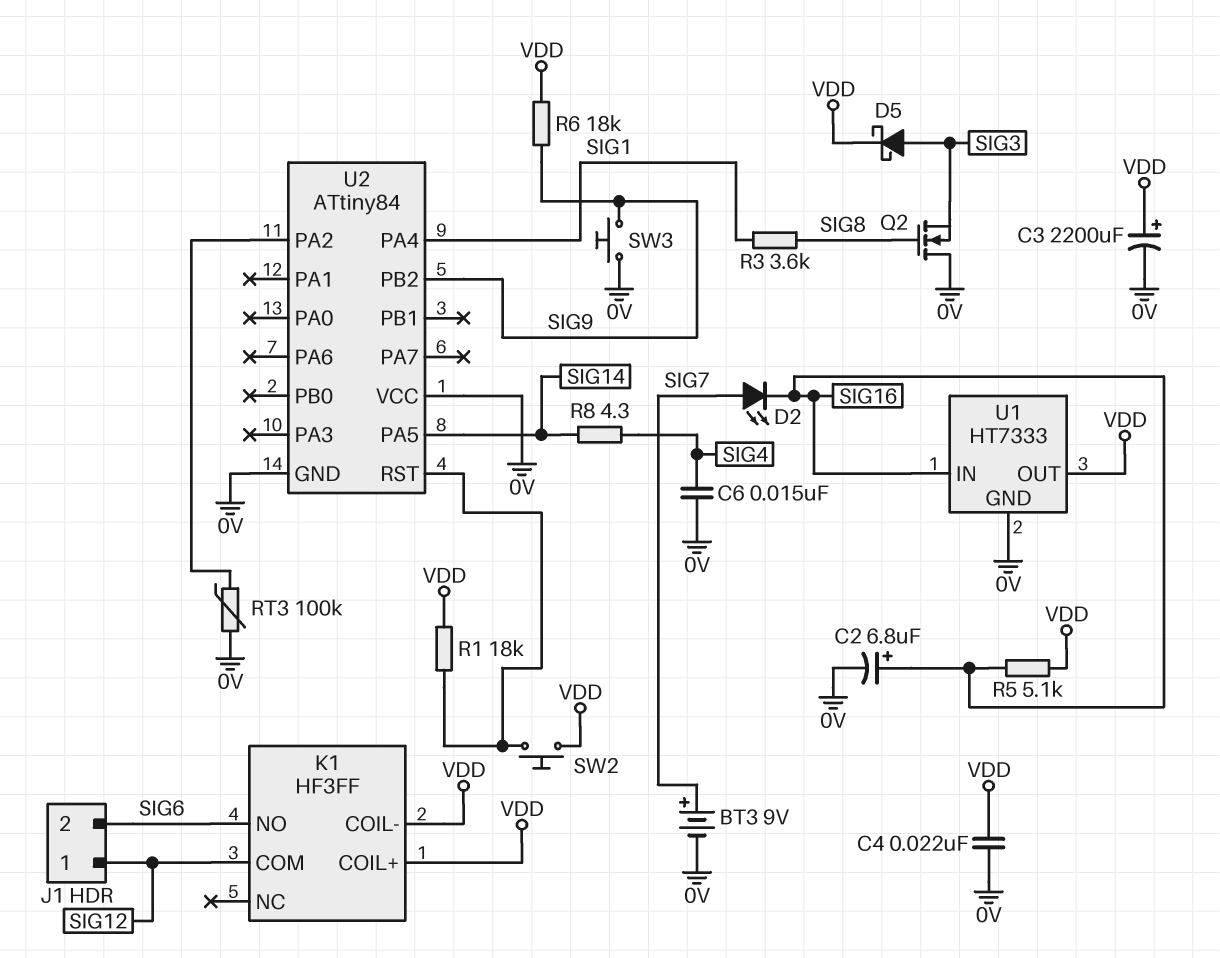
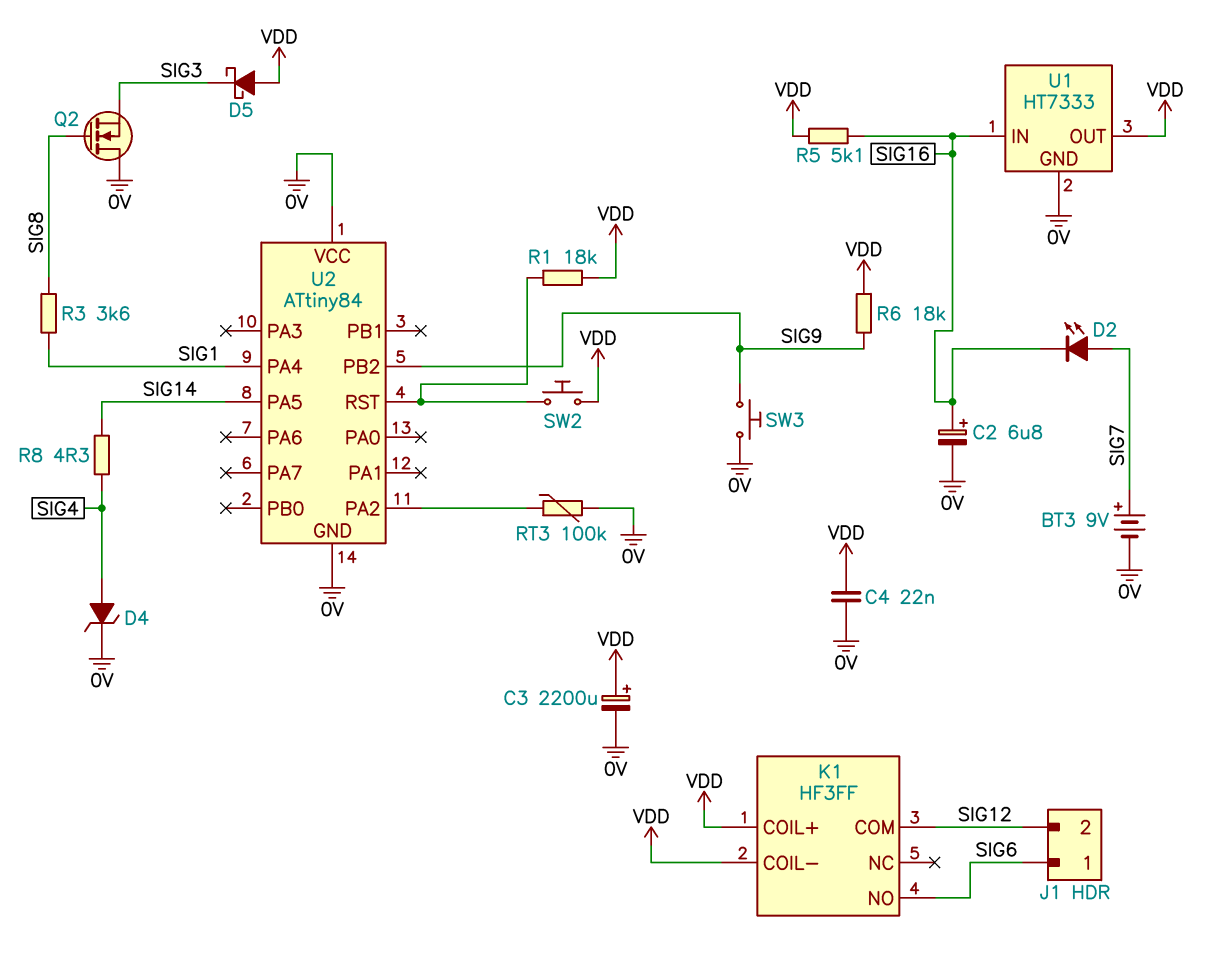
C6: 15nF (0V, SIG4) -> none
D4: none -> zener (A SIG4, K 0V)
D5: schottky (A SIG3, K VDD) -> schottky (A VDD, K SIG3)
J1 pin 1: SIG12 -> SIG6
J1 pin 2: SIG6 -> SIG12

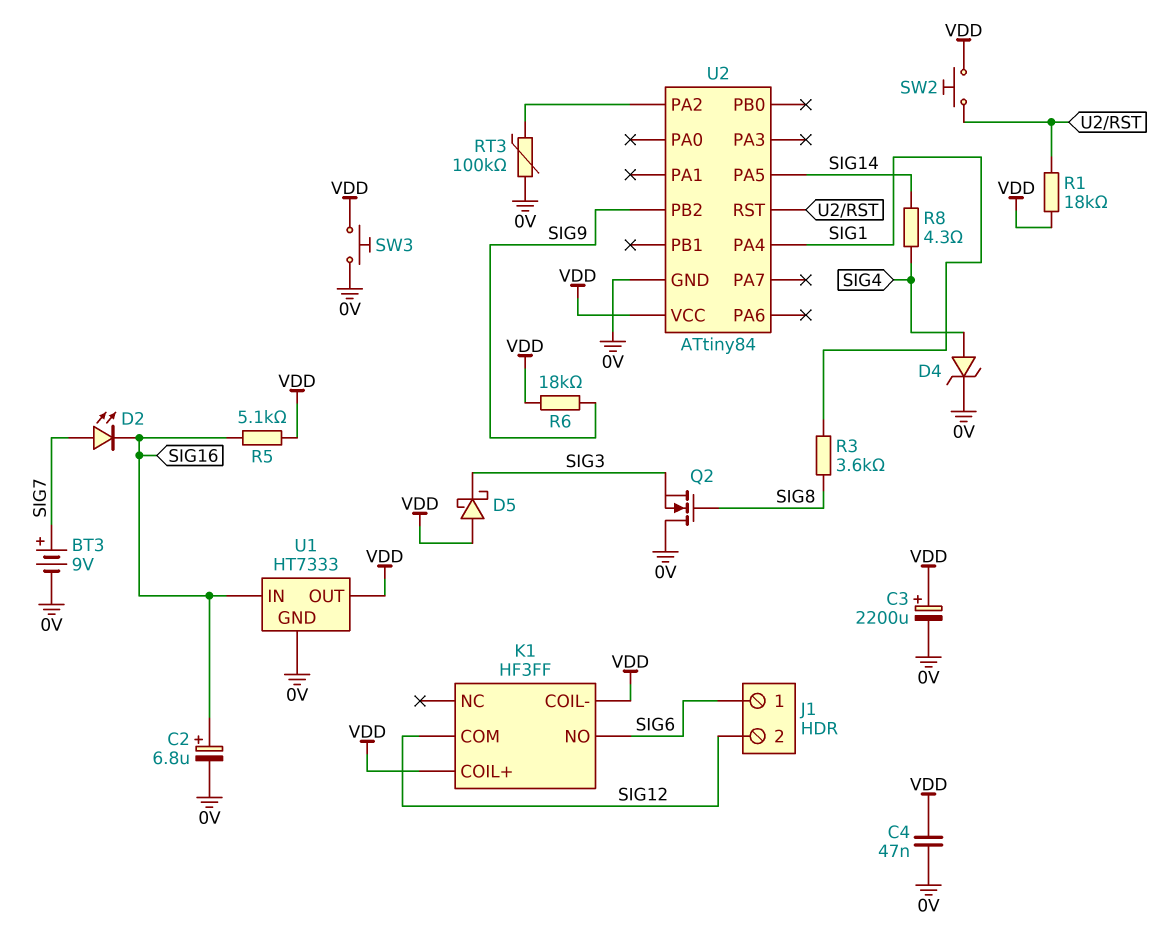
C4: 22nF (0V, VDD) -> 47nF (0V, VDD)
SW3: button (0V, SIG9) -> button (0V, VDD)
U2 pin VCC: 0V -> VDD

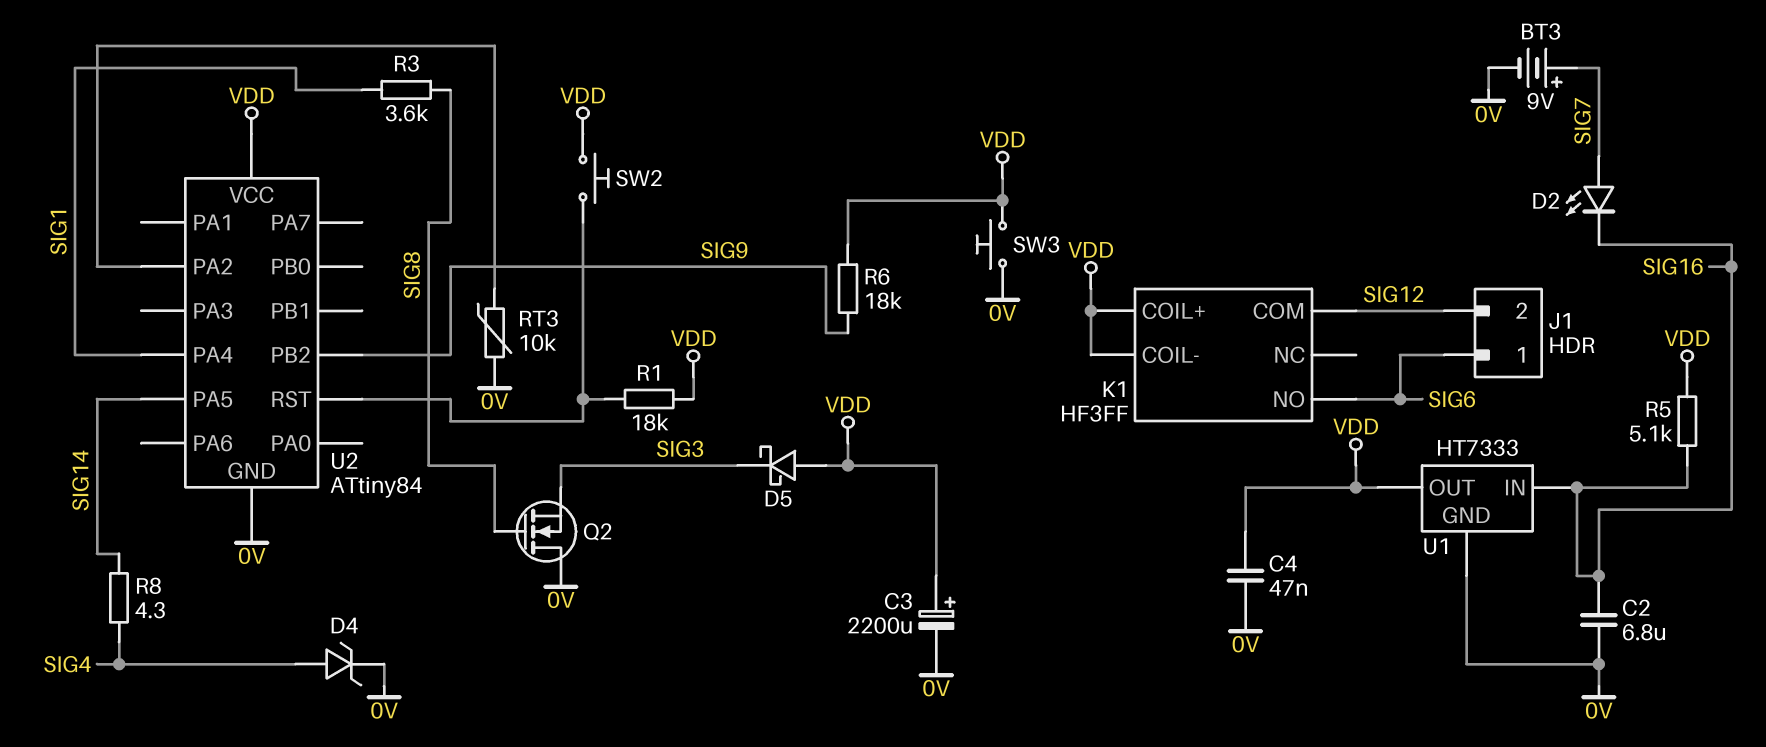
C2: 6.8uF (plus SIG16, minus 0V) -> 6.8uF (0V, SIG16)
RT3: 100k (0V, U2/PA2) -> 10k (0V, U2/PA2)

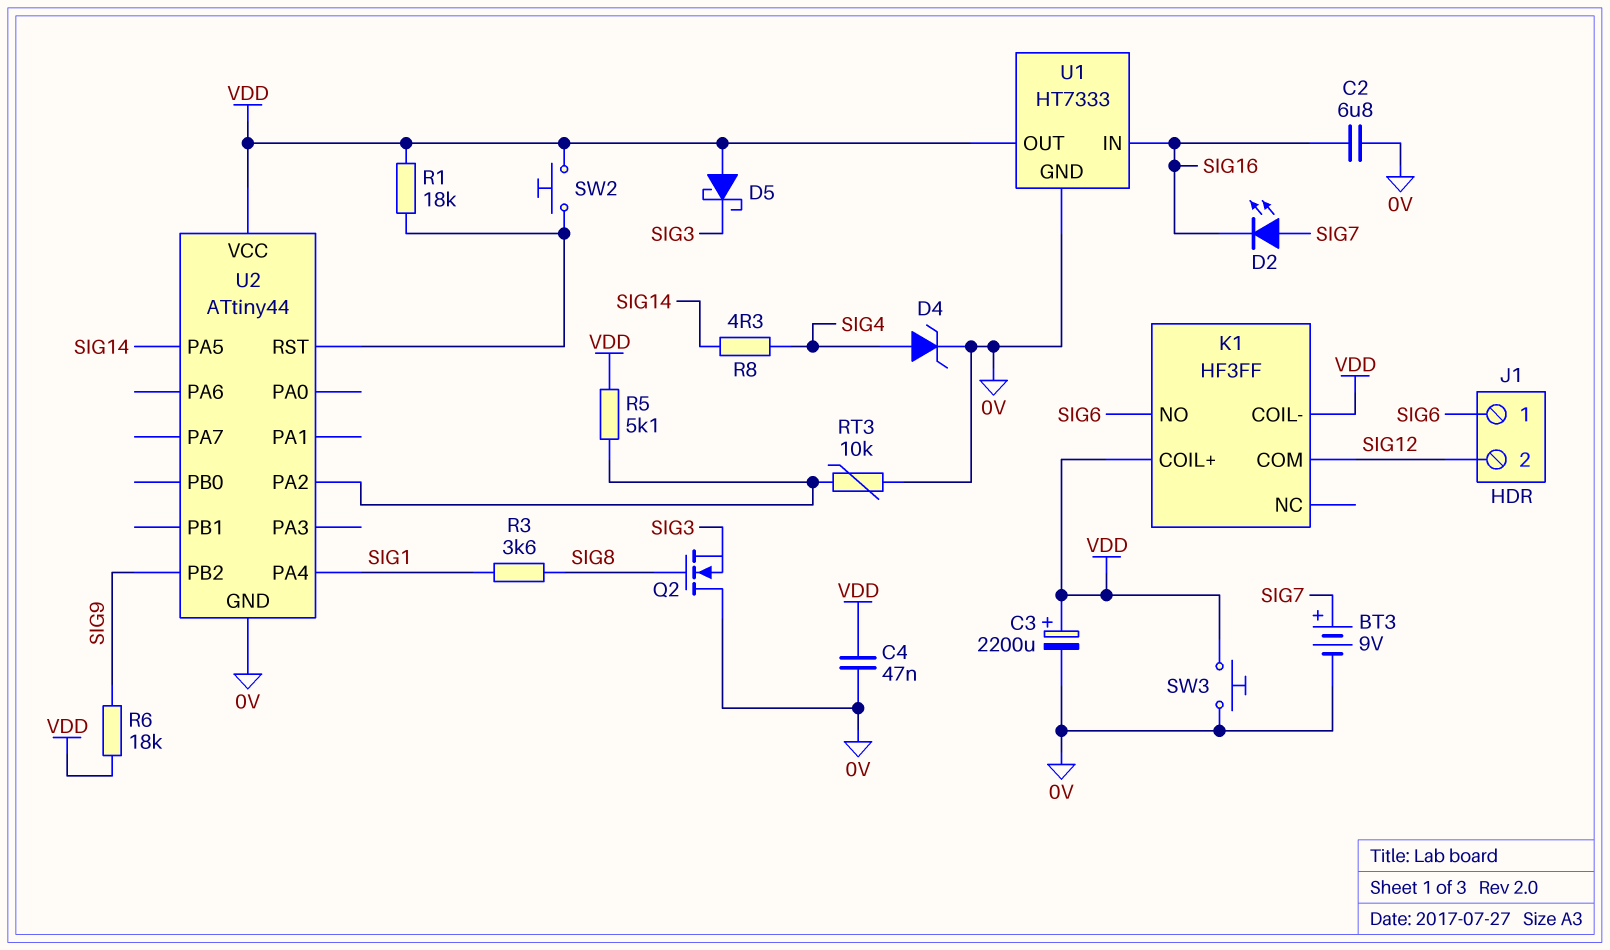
R5: 5.1k (SIG16, VDD) -> 5.1k (U2/PA2, VDD)
U2: ATtiny84 -> ATtiny44

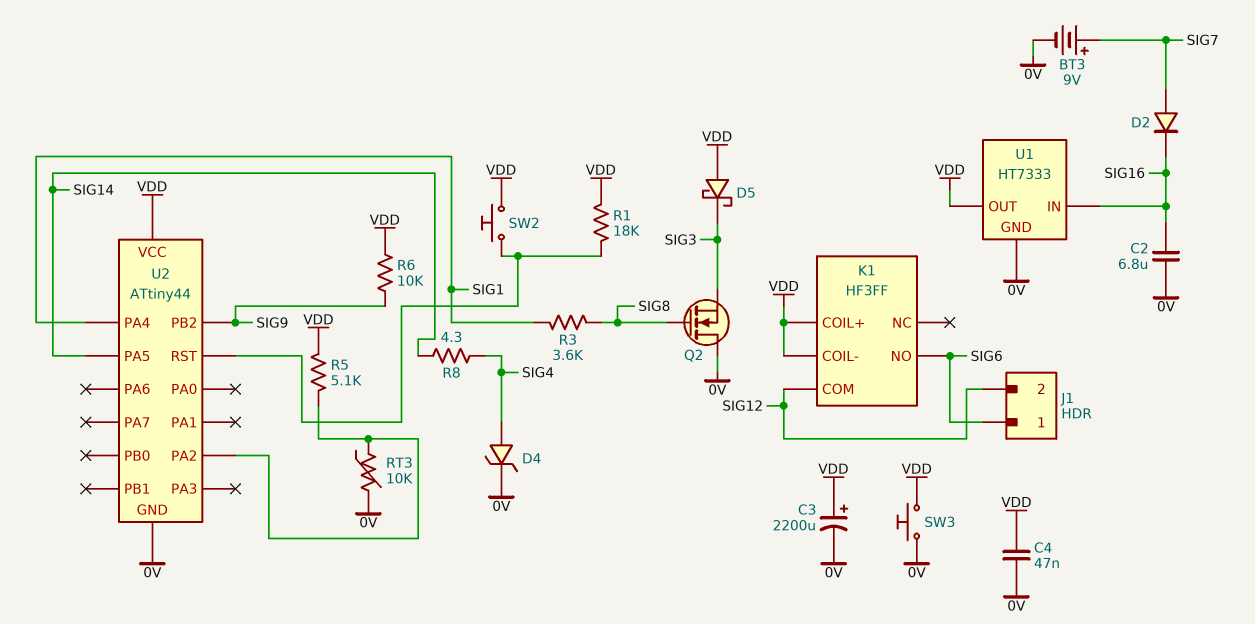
D2: LED (A SIG7, K SIG16) -> diode (A SIG7, K SIG16)
R6: 18k (SIG9, VDD) -> 10k (SIG9, VDD)

